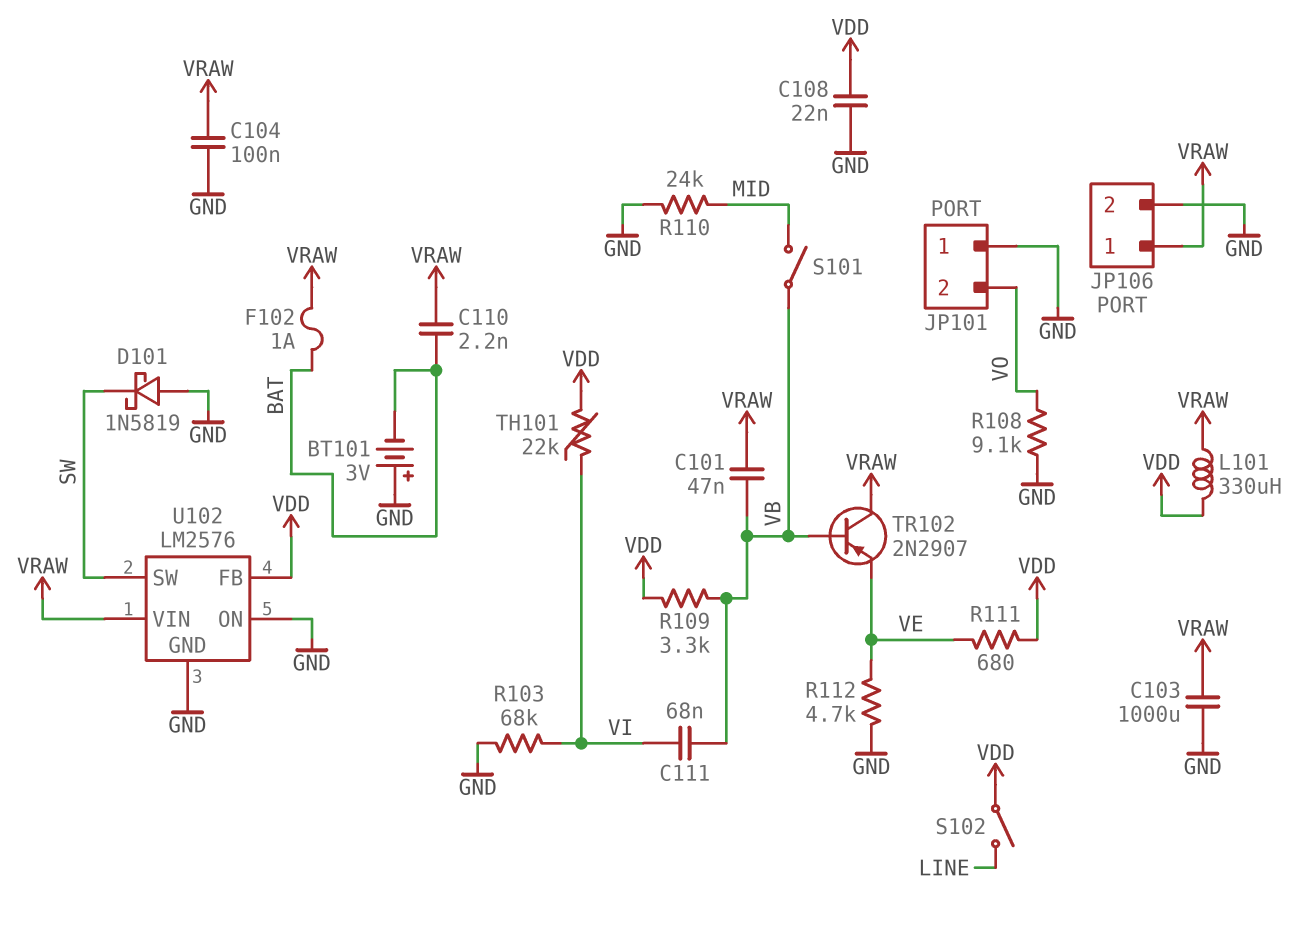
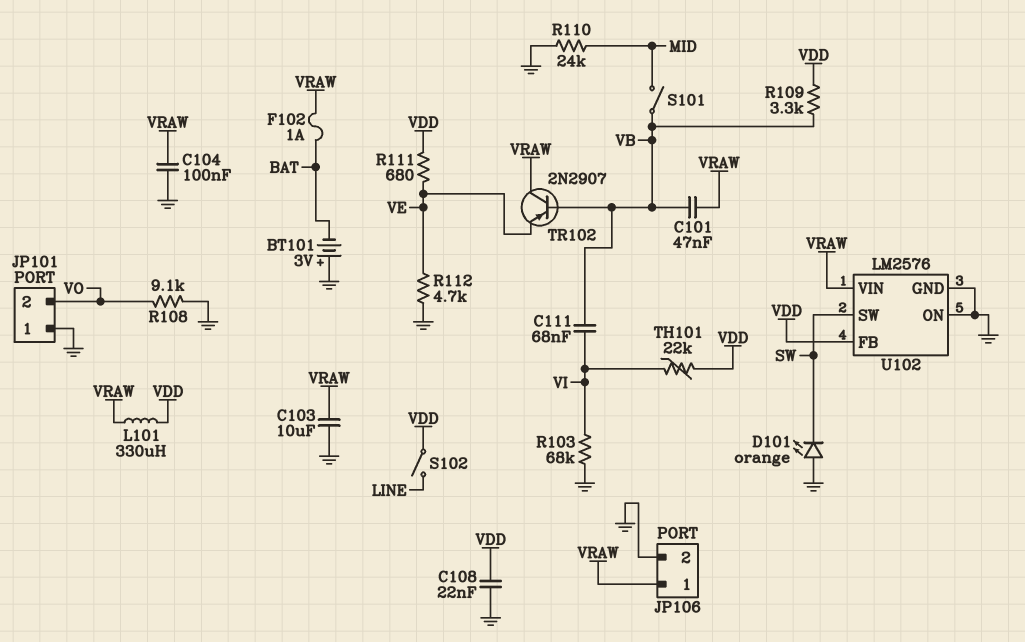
C103: 1000uF (GND, VRAW) -> 10uF (GND, VRAW)
C110: 2.2nF (BAT, VRAW) -> none
D101: schottky 1N5819 (A GND, K SW) -> LED orange (A GND, K SW)

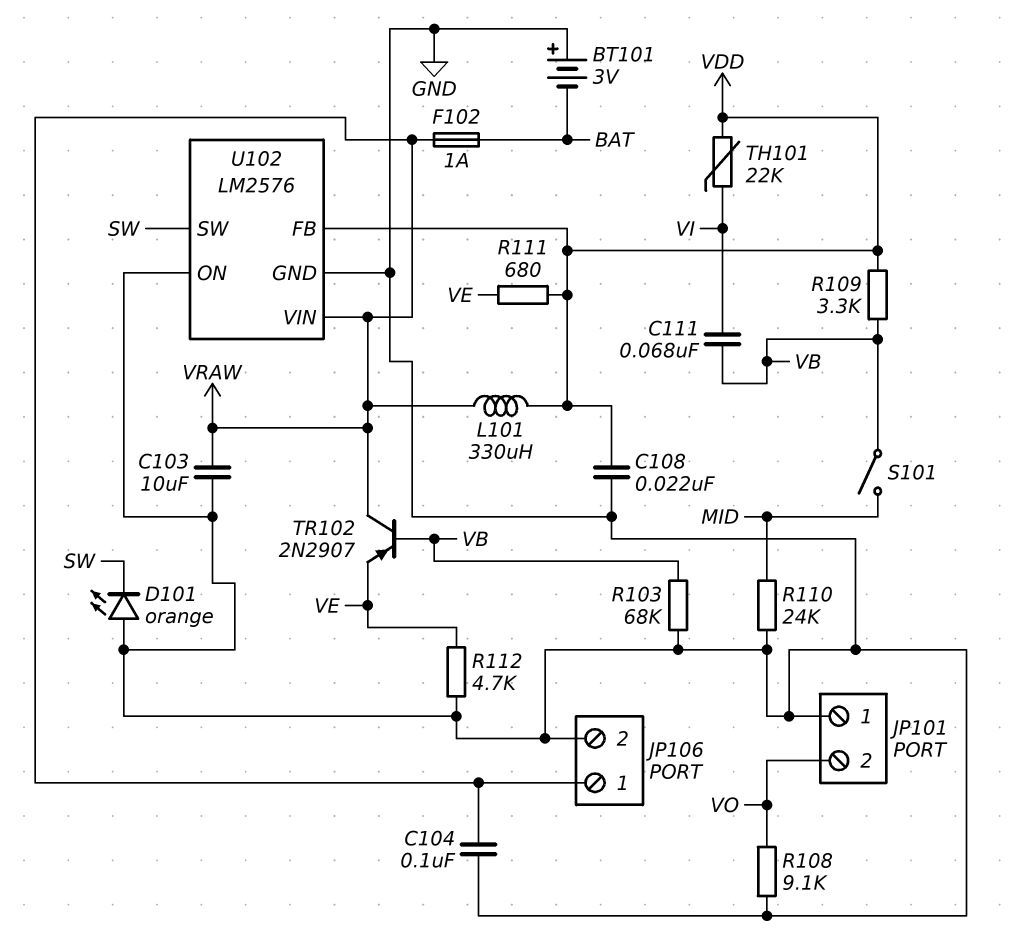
C101: 47nF (VB, VRAW) -> none
R103: 68k (GND, VI) -> 68k (GND, VB)
S102: switch (LINE, VDD) -> none

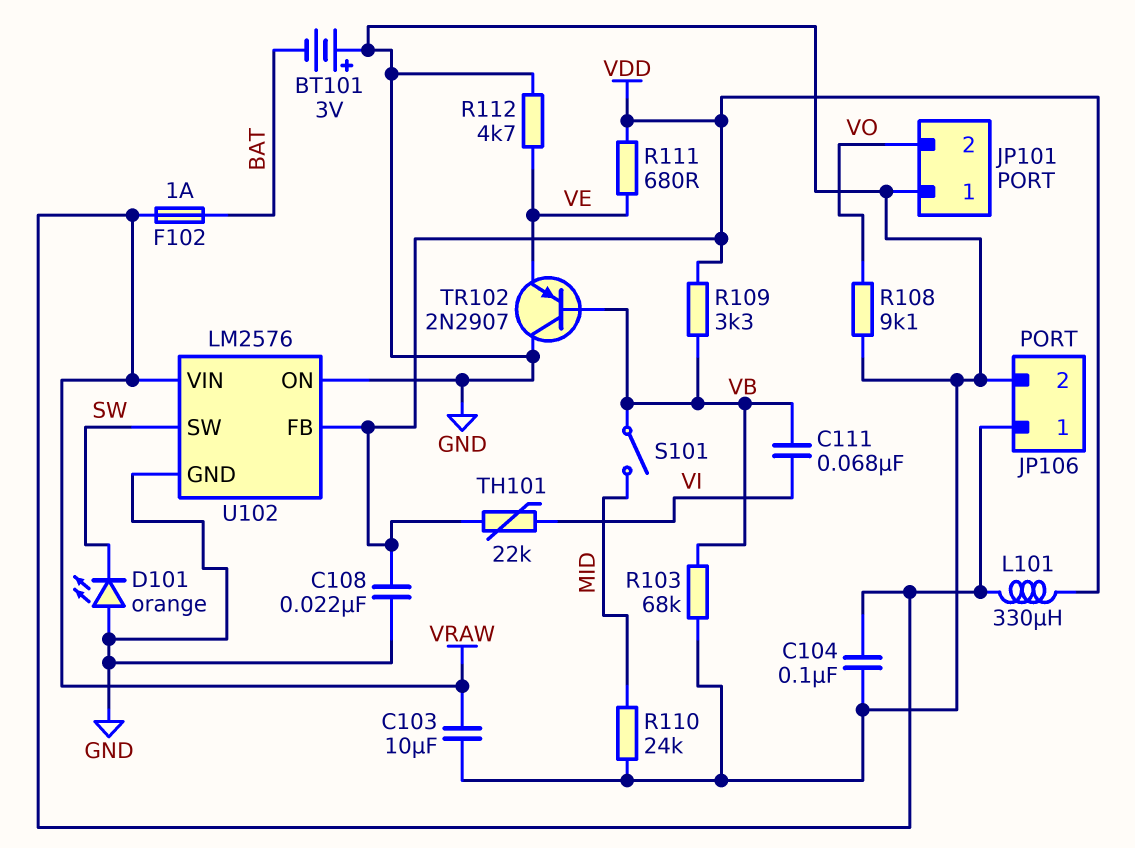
TR102: PNP 2N2907 (B VB, C VRAW, E VE) -> PNP 2N2907 (B VB, C GND, E VE)

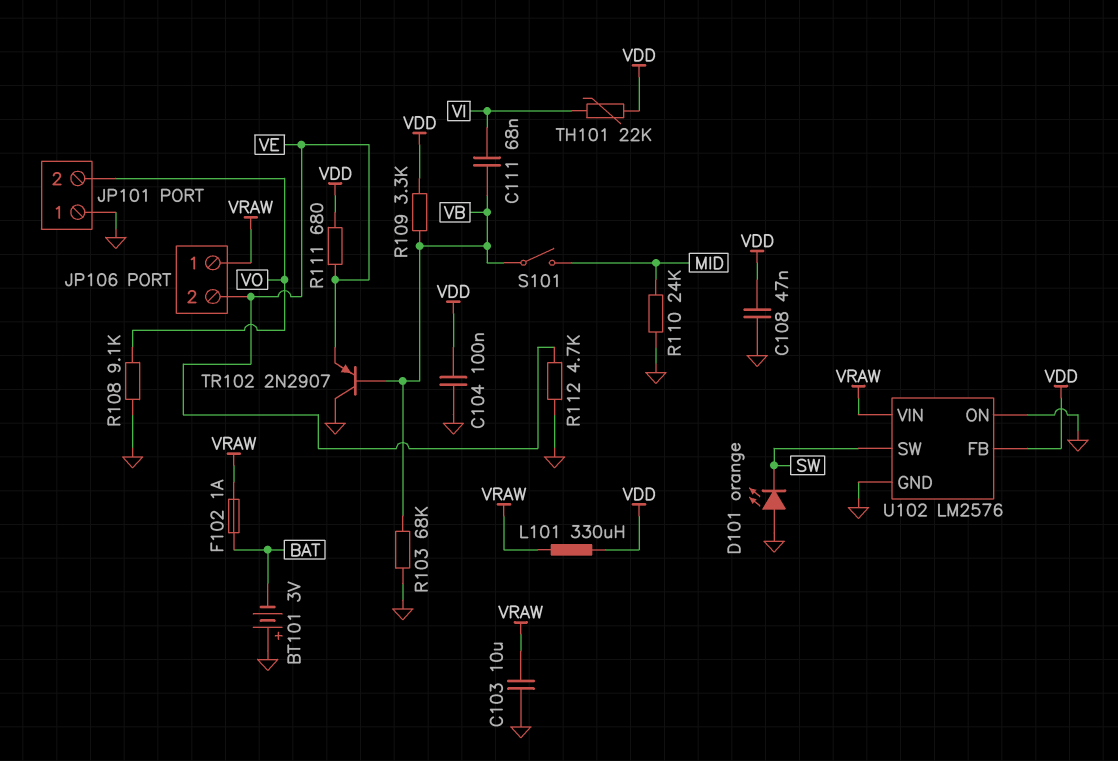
C104: 100nF (GND, VRAW) -> 100nF (GND, VDD)
C108: 22nF (GND, VDD) -> 47nF (GND, VDD)
JP106 pin 2: GND -> VE

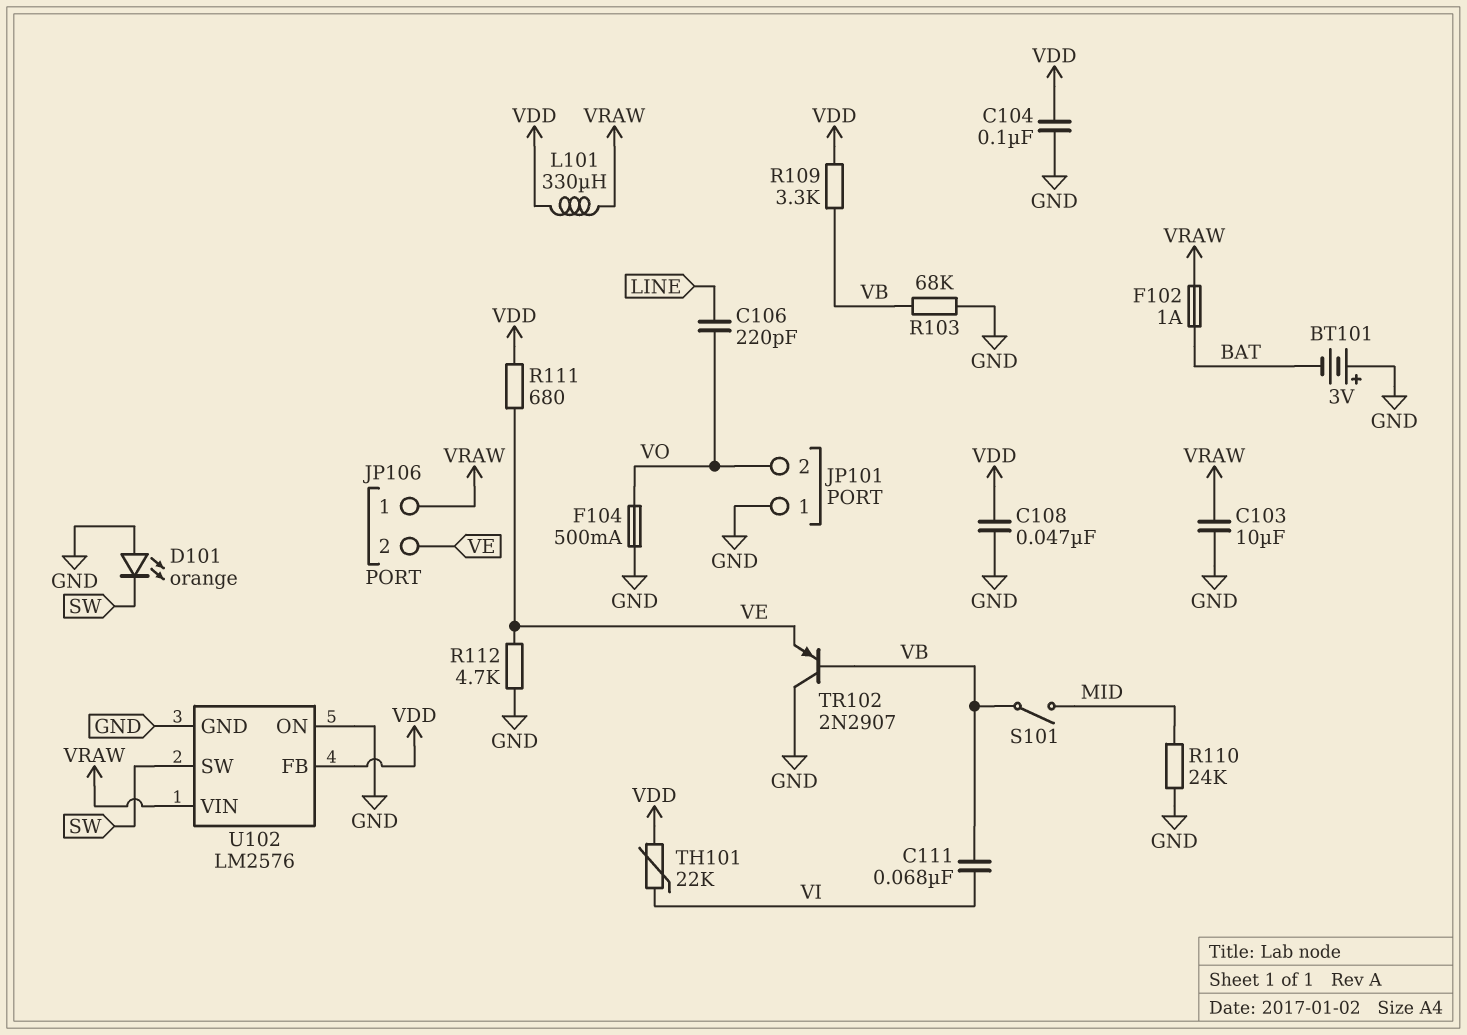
C106: none -> 220pF (LINE, VO)
F104: none -> 500mA (GND, VO)
R108: 9.1k (GND, VO) -> none

